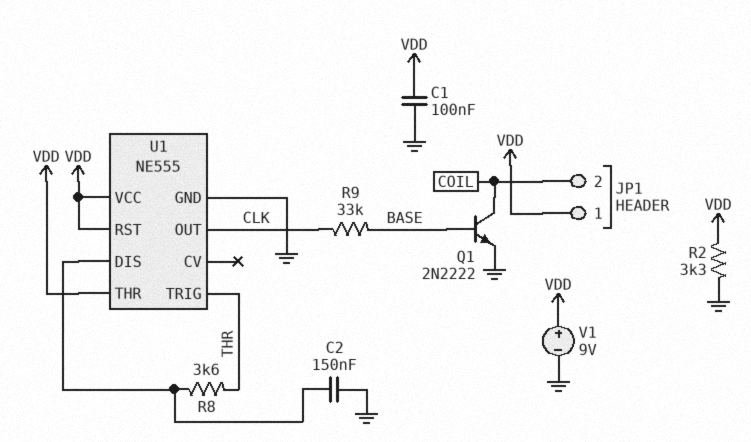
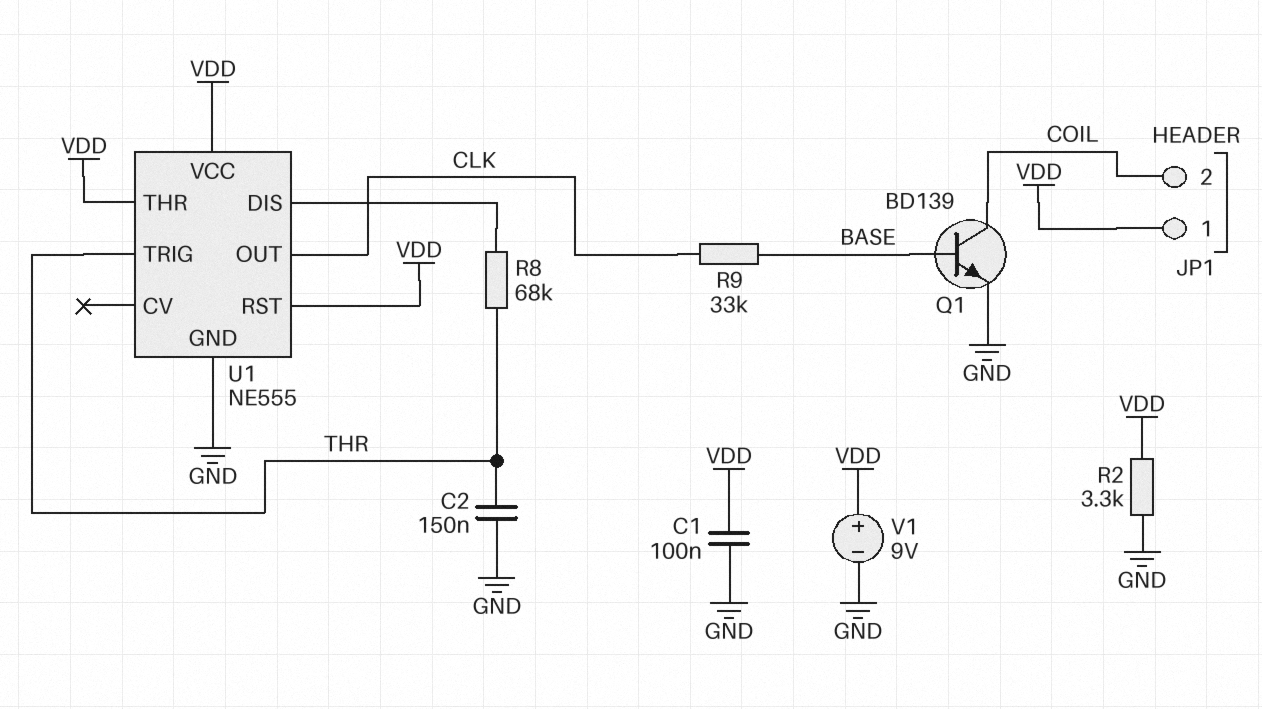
C2: 150nF (GND, U1/DIS) -> 150nF (GND, THR)
Q1: NPN 2N2222 (B BASE, C COIL, E GND) -> NPN BD139 (B BASE, C COIL, E GND)
R8: 3.6k (THR, U1/DIS) -> 68k (THR, U1/DIS)

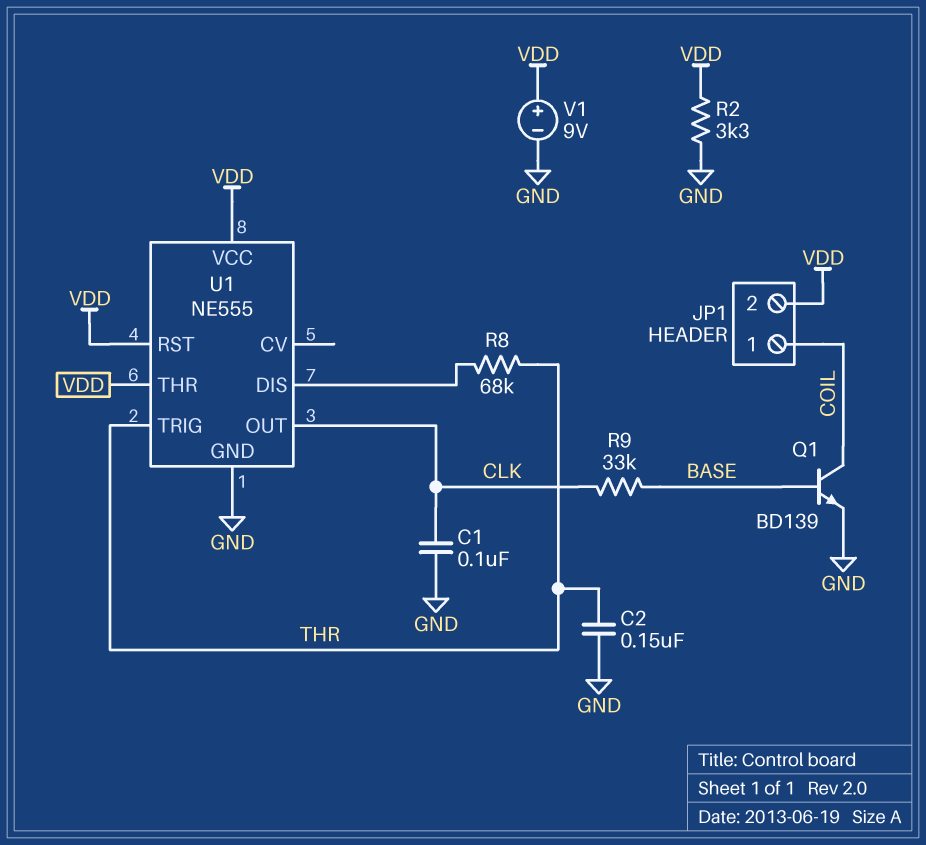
C1: 100nF (GND, VDD) -> 100nF (CLK, GND)
JP1 pin 1: VDD -> COIL
JP1 pin 2: COIL -> VDD

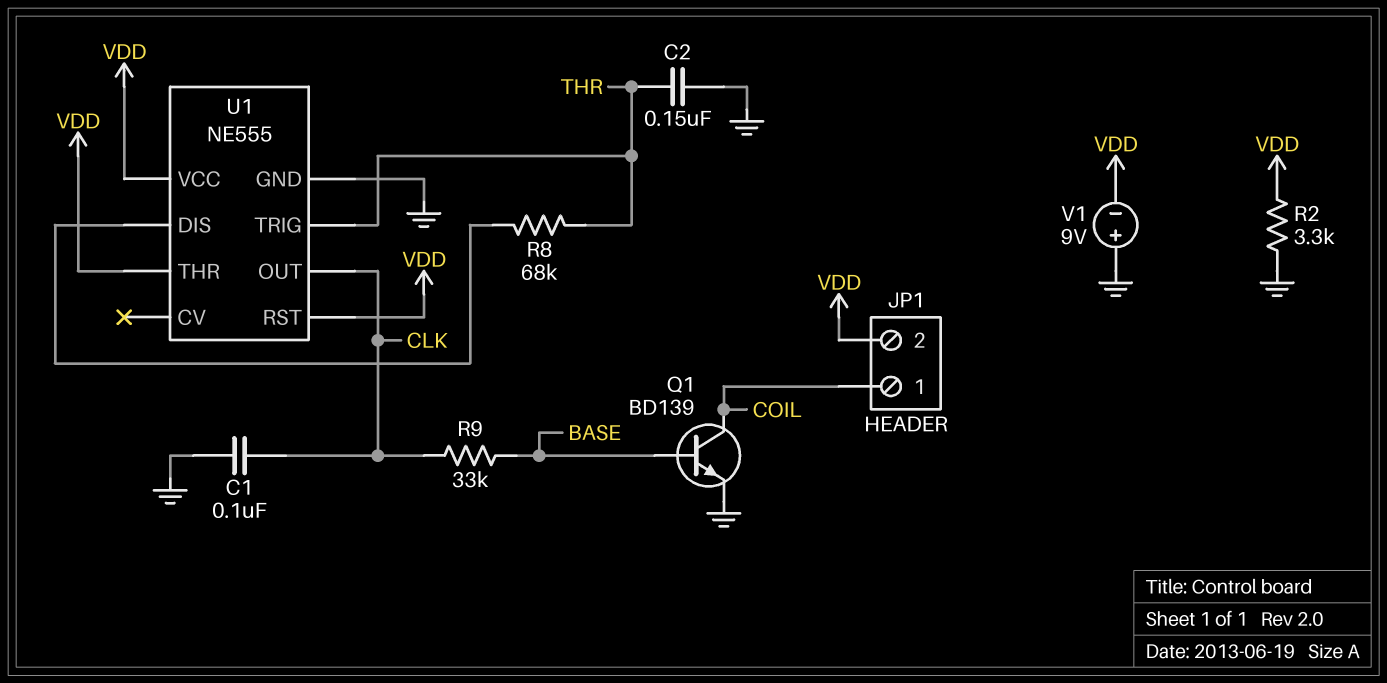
V1: 9V (plus VDD, minus GND) -> 9V (plus GND, minus VDD)

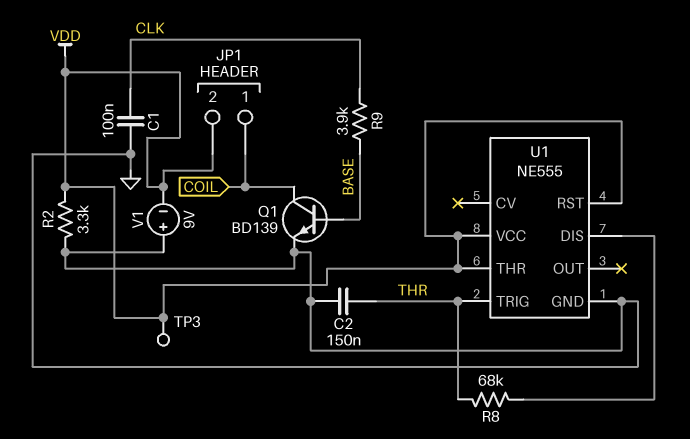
R9: 33k (BASE, CLK) -> 3.9k (BASE, CLK)
TP3: none -> test point (VDD)
U1 pin OUT: CLK -> none

